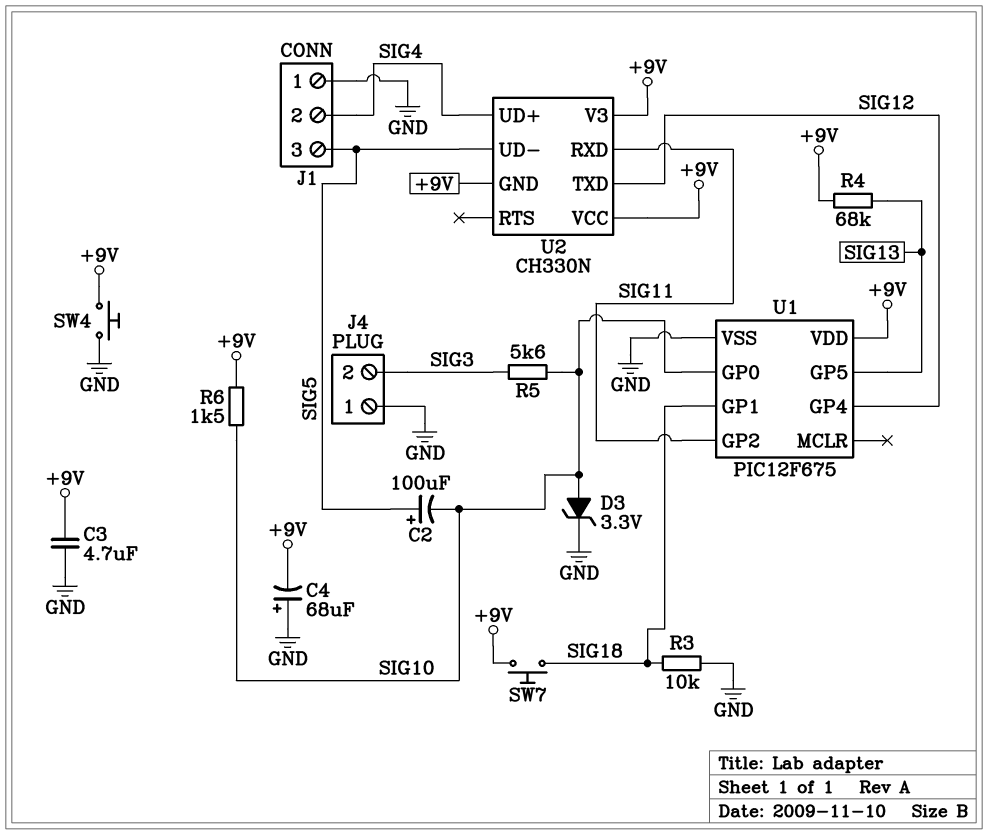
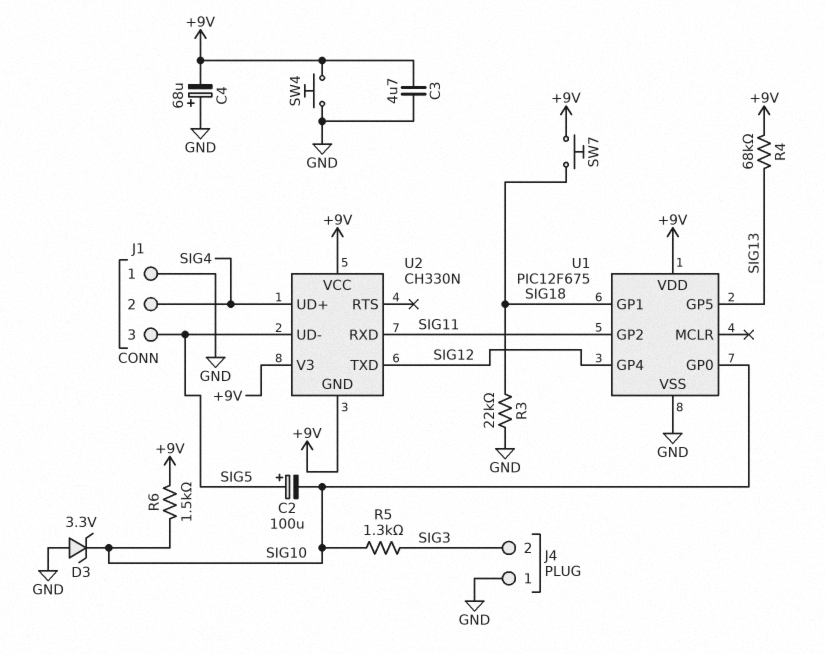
D3: zener 3.3V (A SIG10, K GND) -> zener 3.3V (A GND, K SIG10)
R3: 10k (GND, SIG18) -> 22k (GND, SIG18)
R5: 5.6k (SIG3, SIG10) -> 1.3k (SIG3, SIG10)

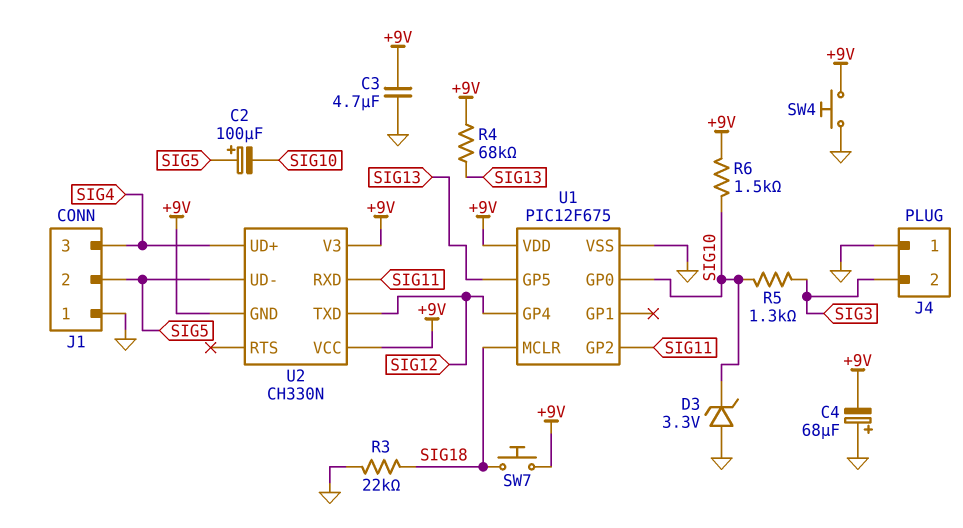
J1 pin 2: SIG4 -> SIG5
J1 pin 3: SIG5 -> SIG4
U1 pin GP1: SIG18 -> none
U1 pin MCLR: none -> SIG18

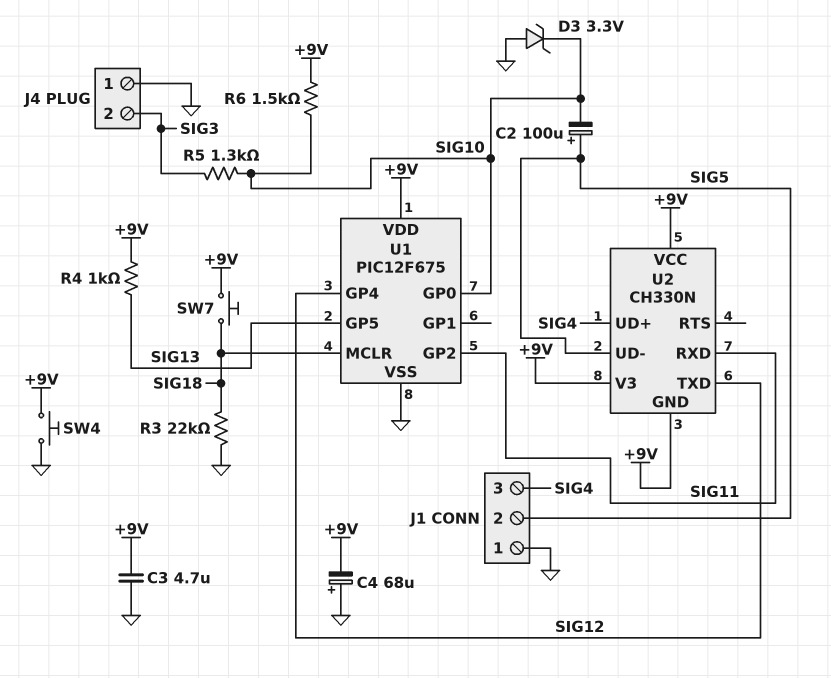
R4: 68k (+9V, SIG13) -> 1k (+9V, SIG13)

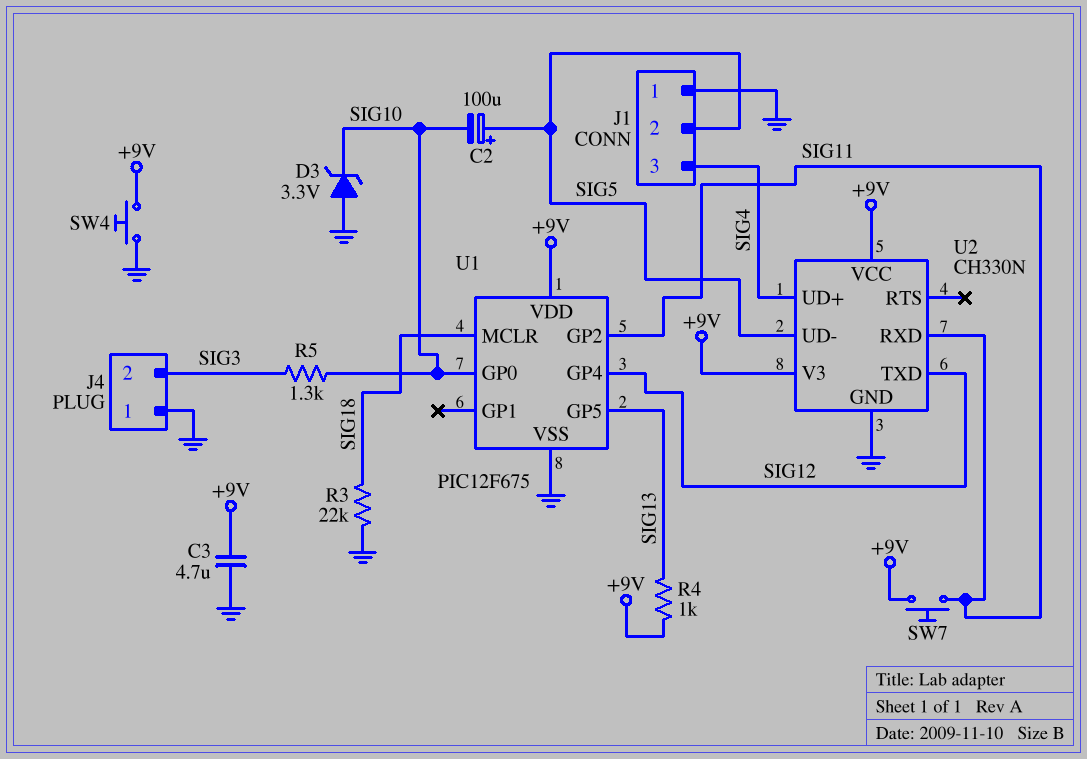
C4: 68uF (plus GND, minus +9V) -> none
R6: 1.5k (+9V, SIG10) -> none
SW7: button (+9V, SIG18) -> button (+9V, SIG11)
U2 pin GND: +9V -> GND

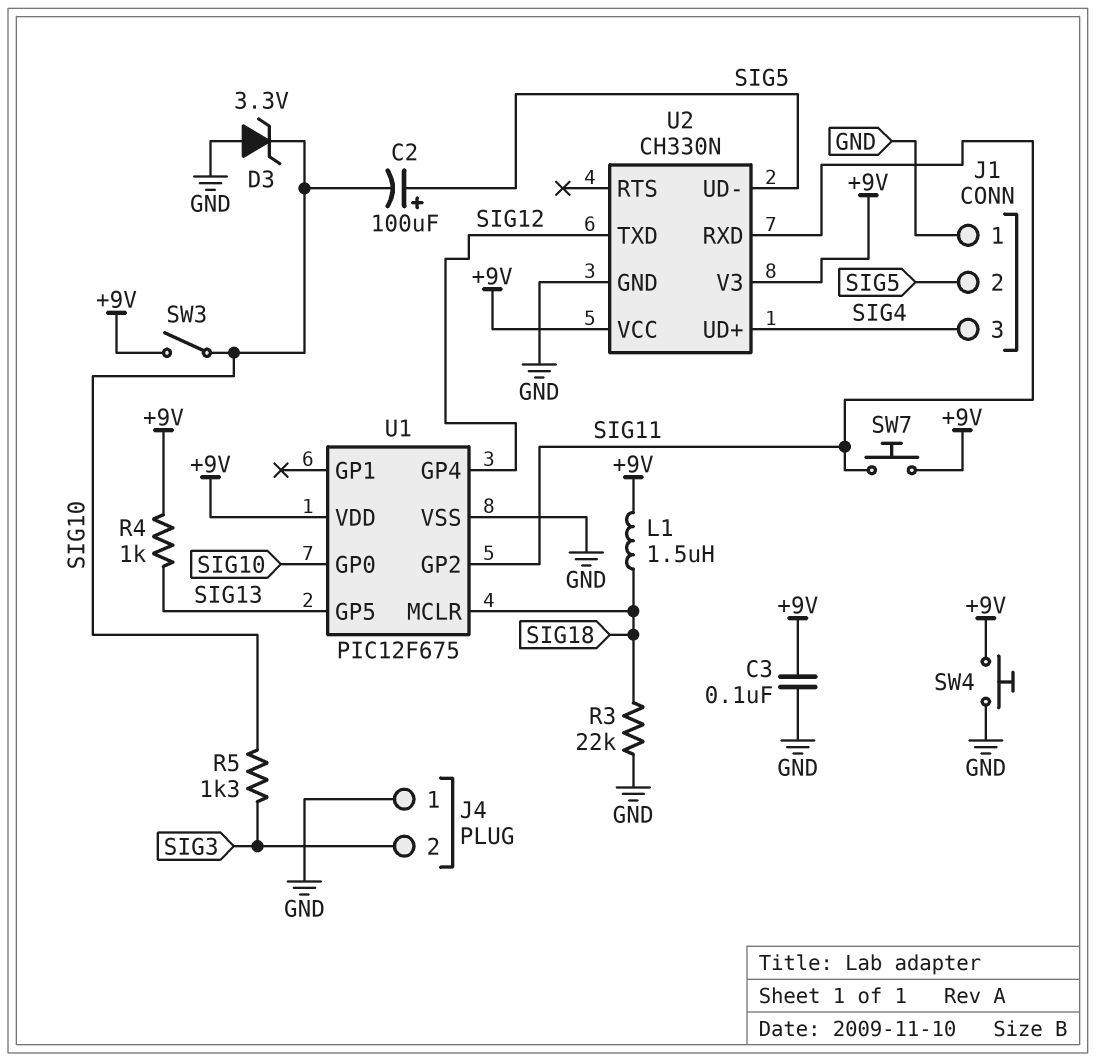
C3: 4.7uF (+9V, GND) -> 100nF (+9V, GND)
L1: none -> 1.5uH (+9V, SIG18)
SW3: none -> switch (+9V, SIG10)

